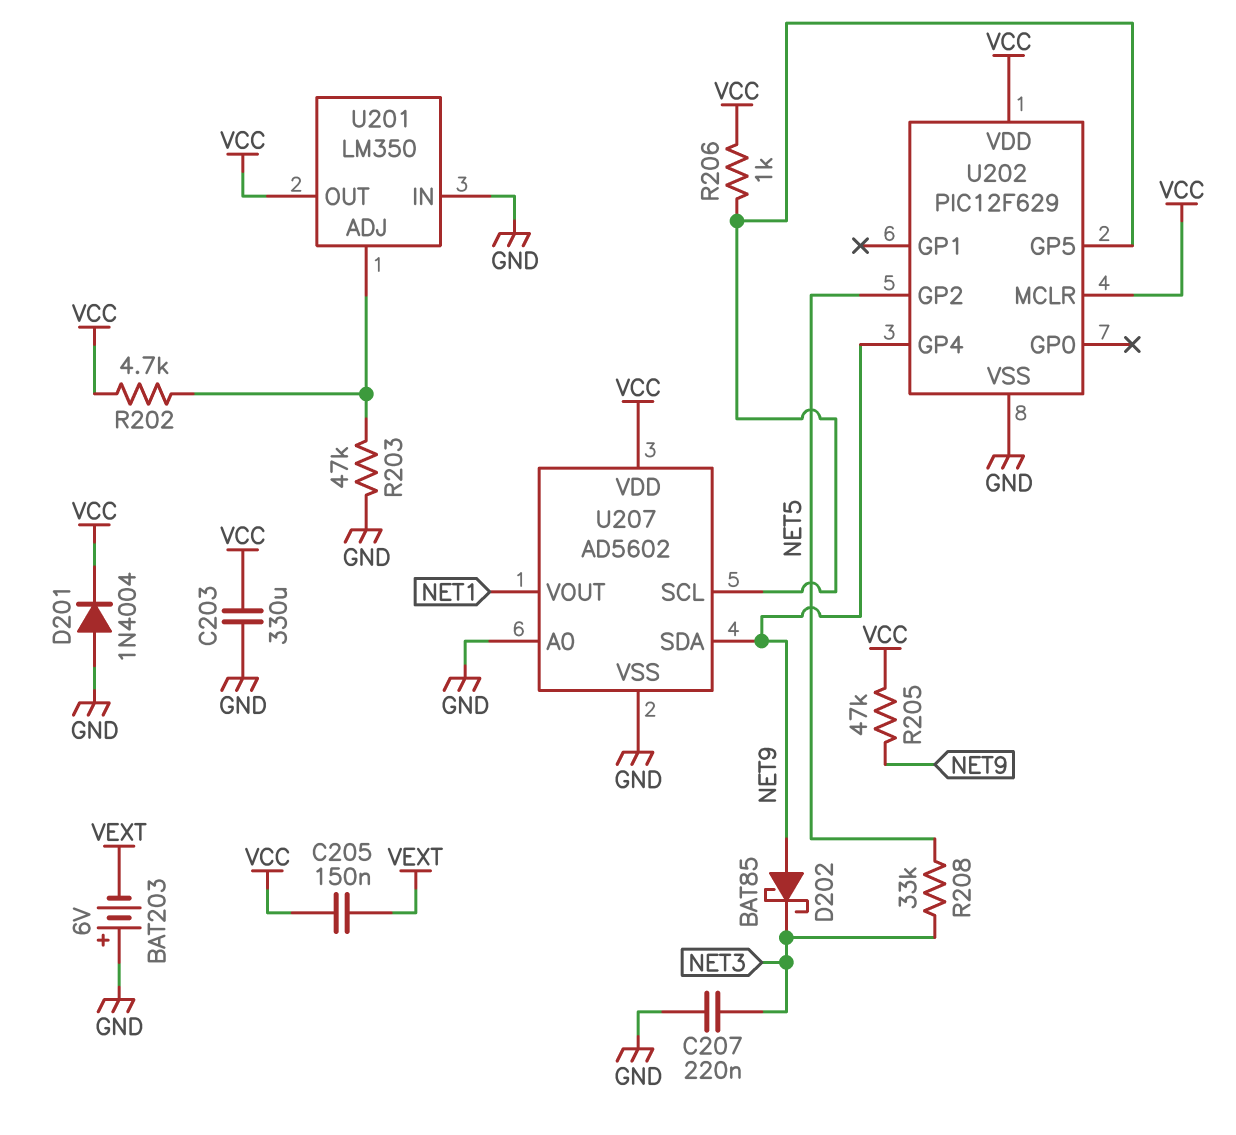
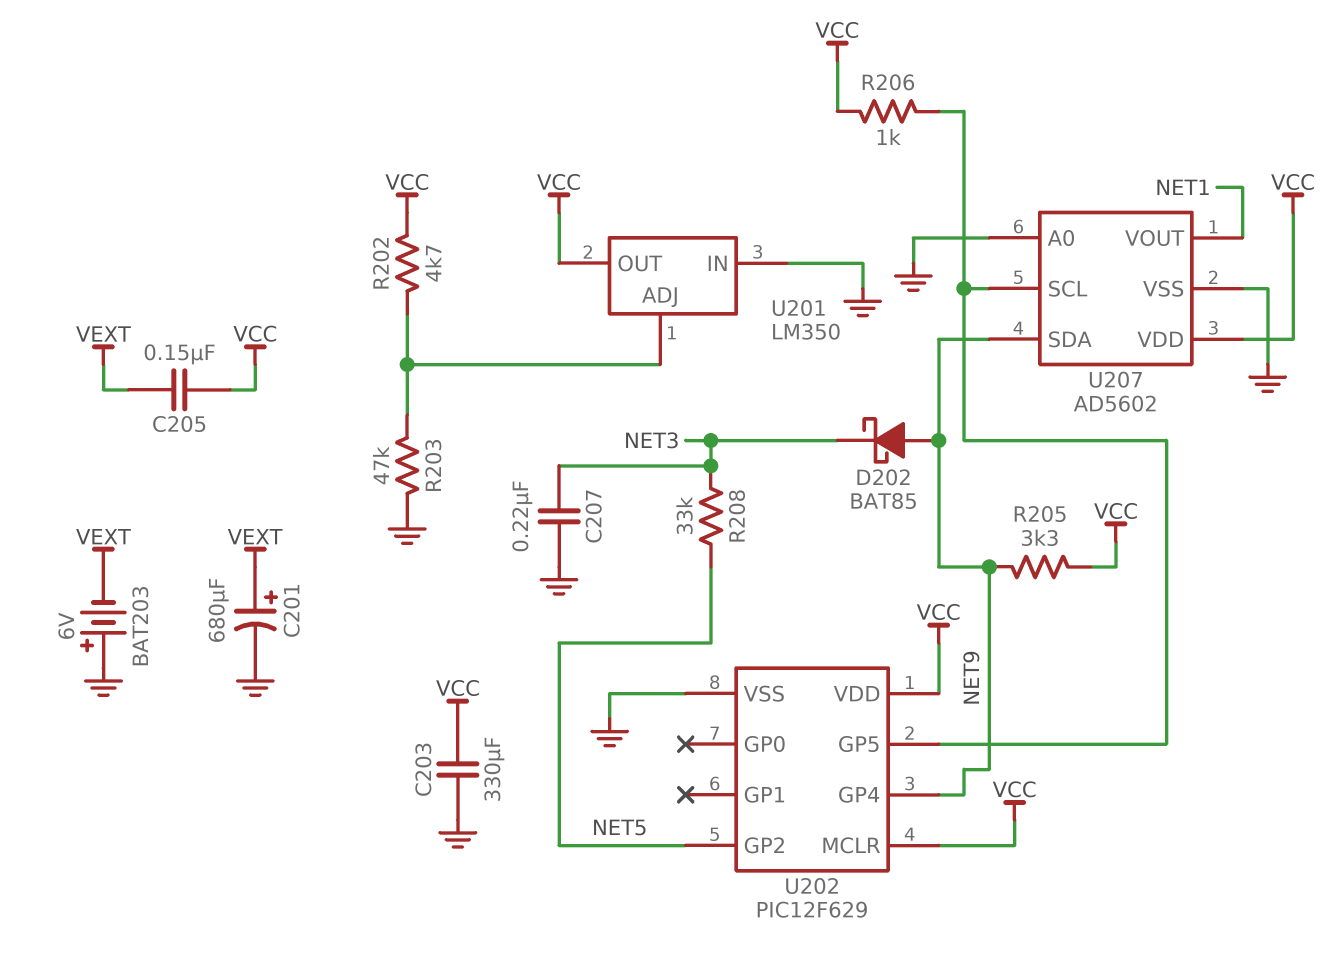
C201: none -> 680uF (plus VEXT, minus GND)
D201: diode 1N4004 (A GND, K VCC) -> none
R205: 47k (NET9, VCC) -> 3.3k (NET9, VCC)

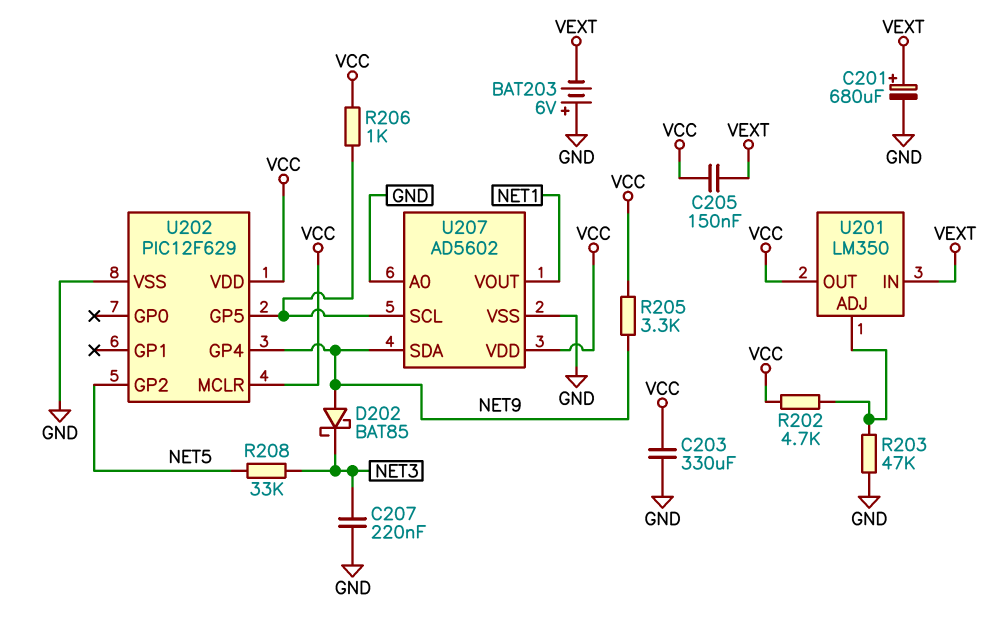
U201 pin IN: GND -> VEXT

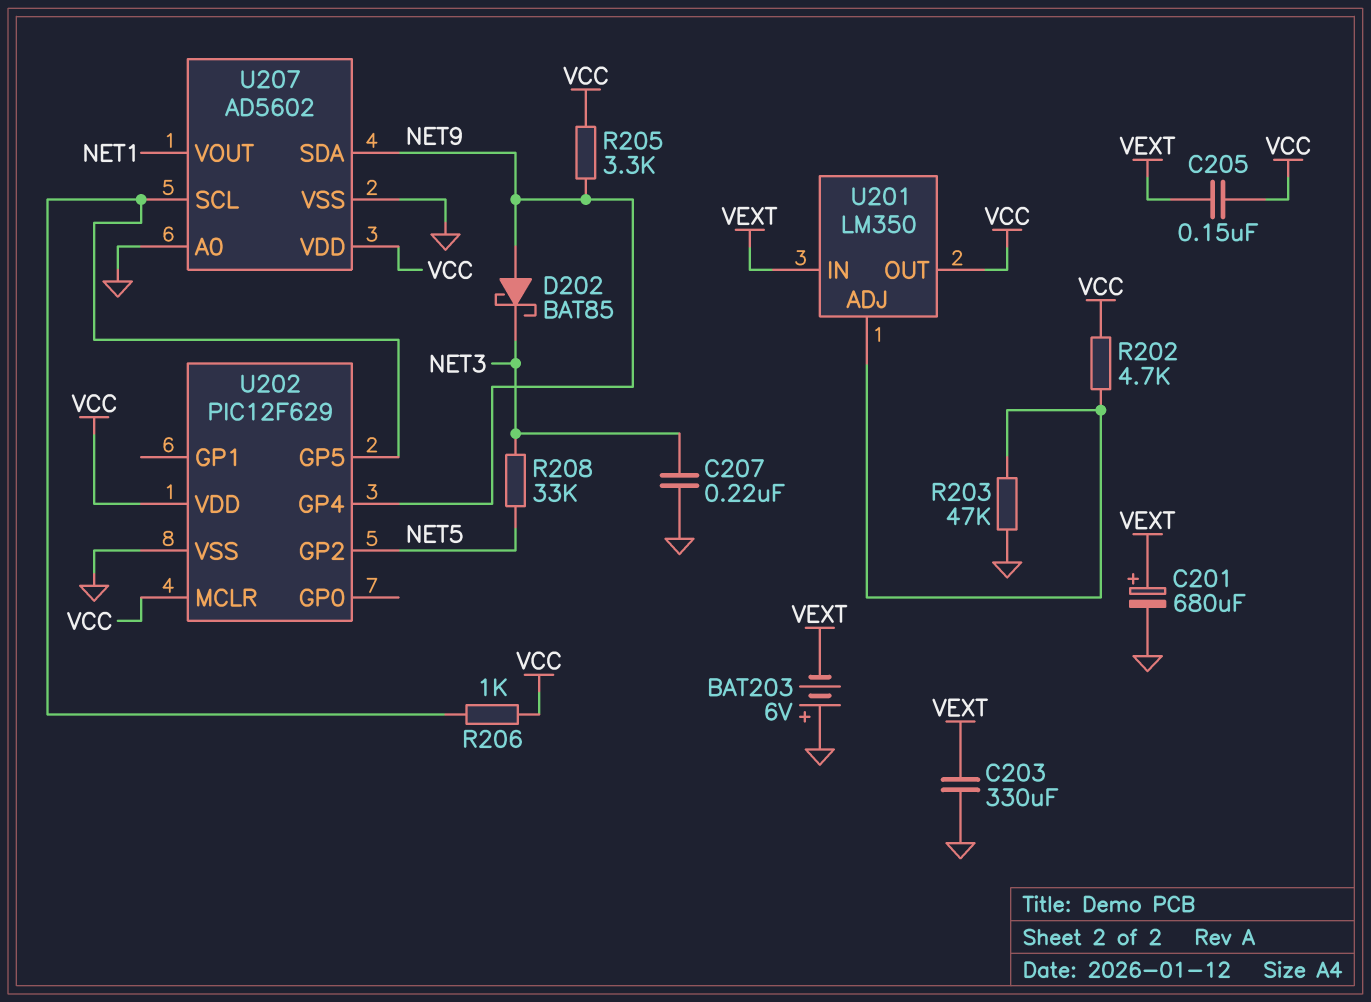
C203: 330uF (GND, VCC) -> 330uF (GND, VEXT)

